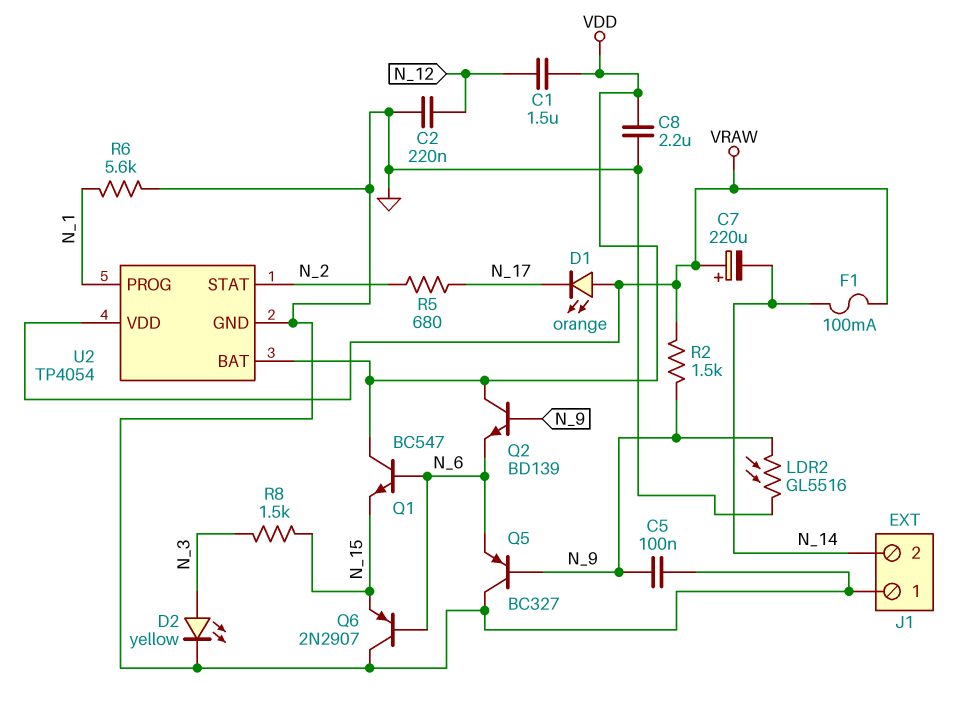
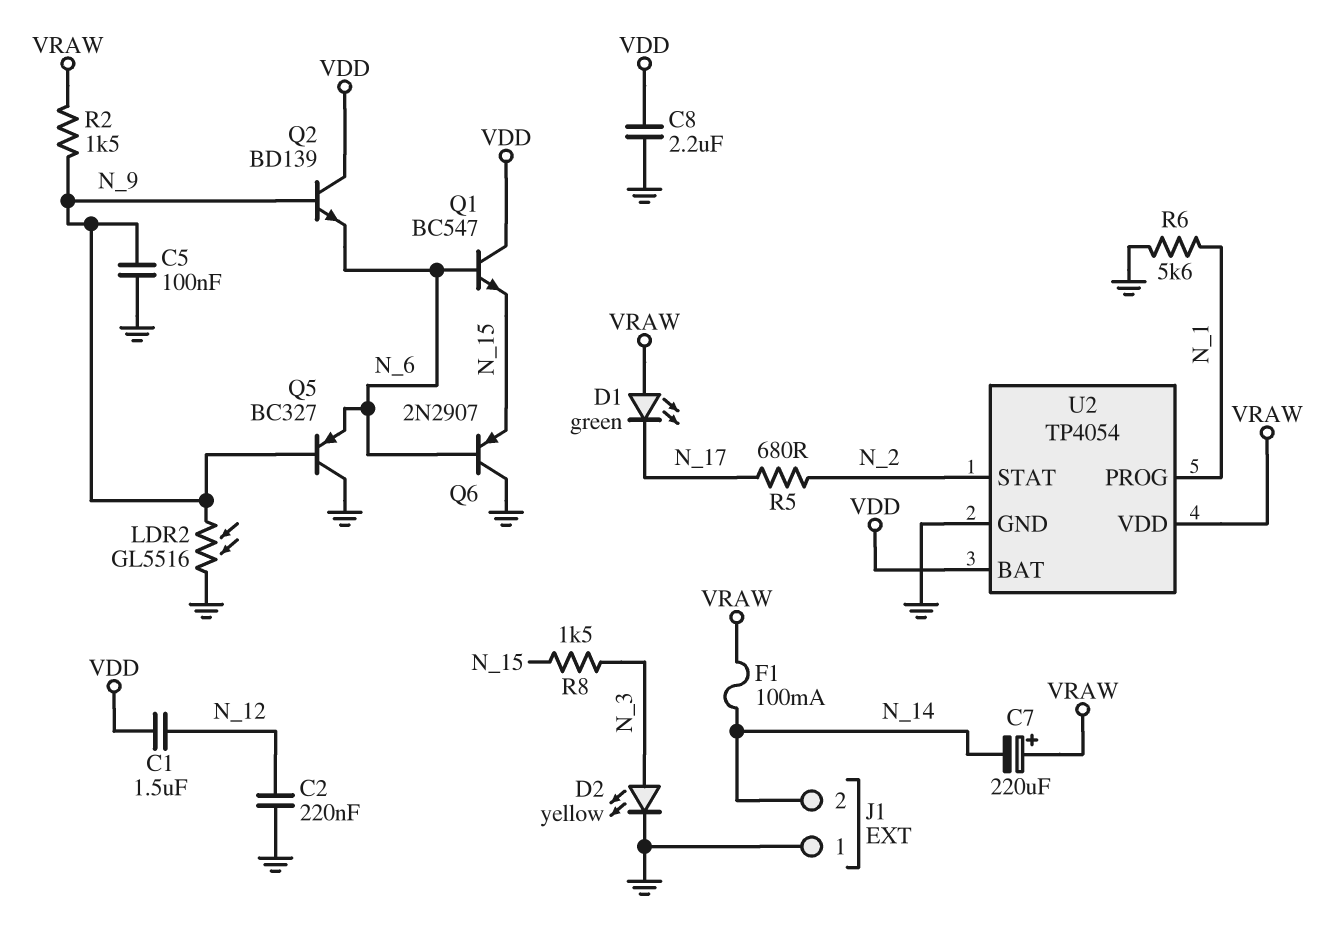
D1: LED orange (A VRAW, K N_17) -> LED green (A VRAW, K N_17)

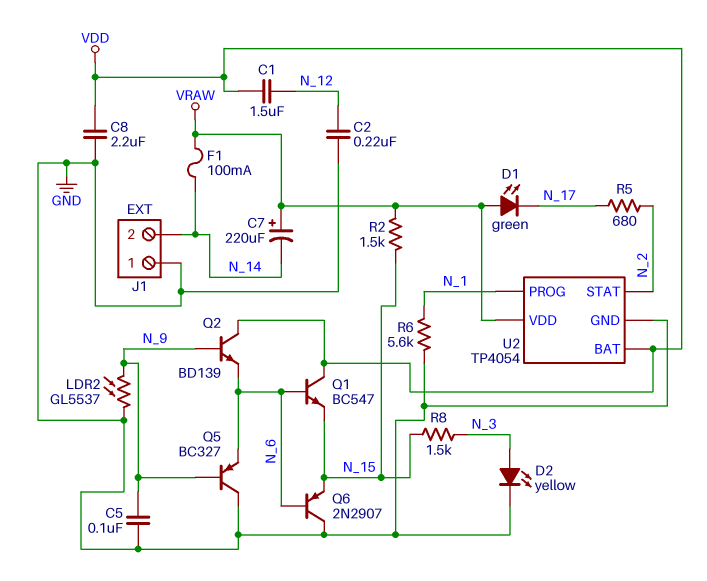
LDR2: GL5516 (GND, N_9) -> GL5537 (GND, N_9)
R2: 1.5k (N_9, VRAW) -> 1.5k (N_15, VRAW)

